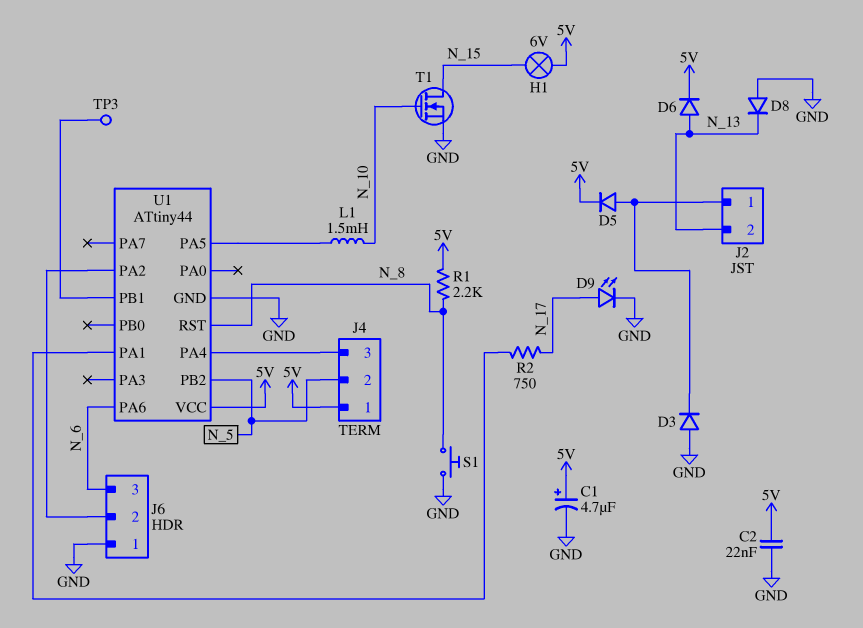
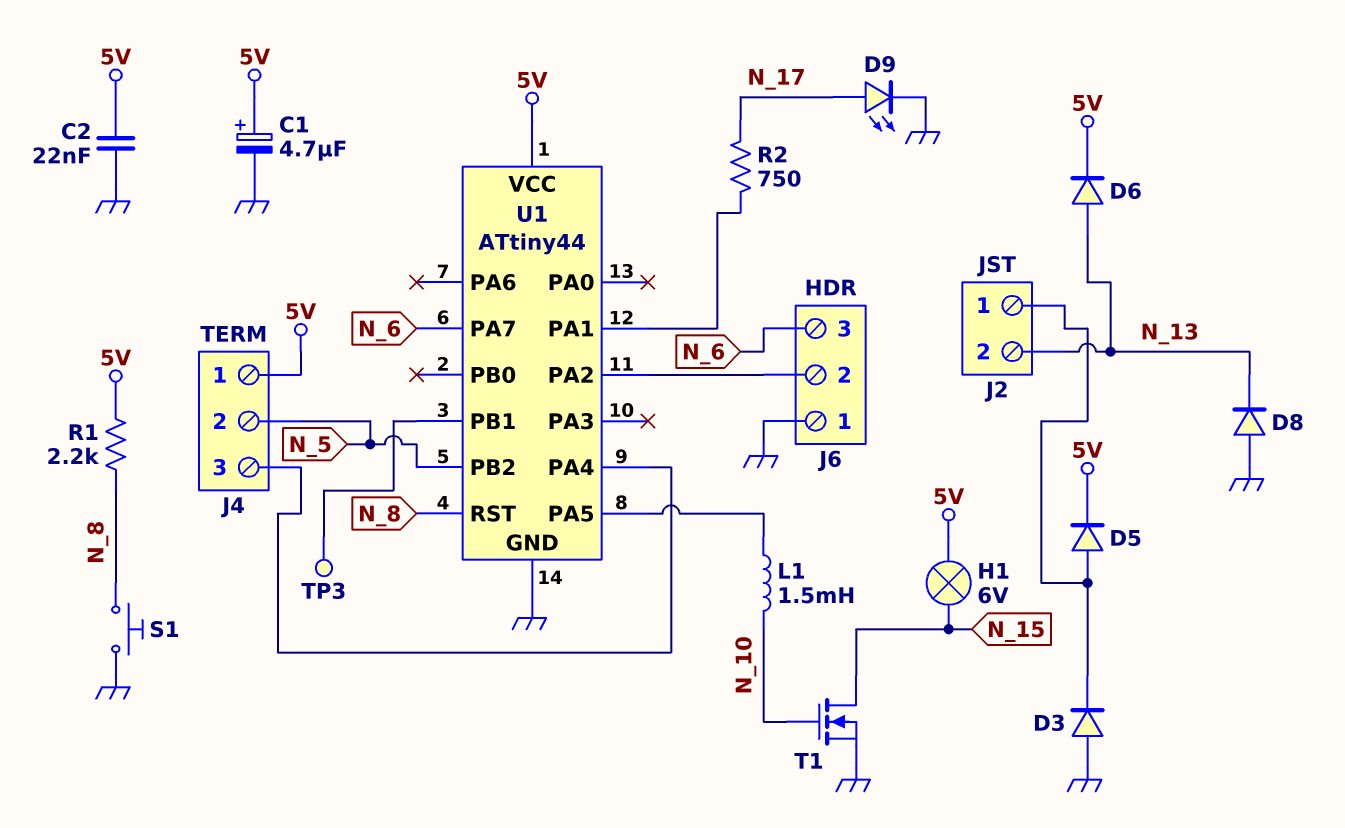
U1 pin PA6: N_6 -> none
U1 pin PA7: none -> N_6

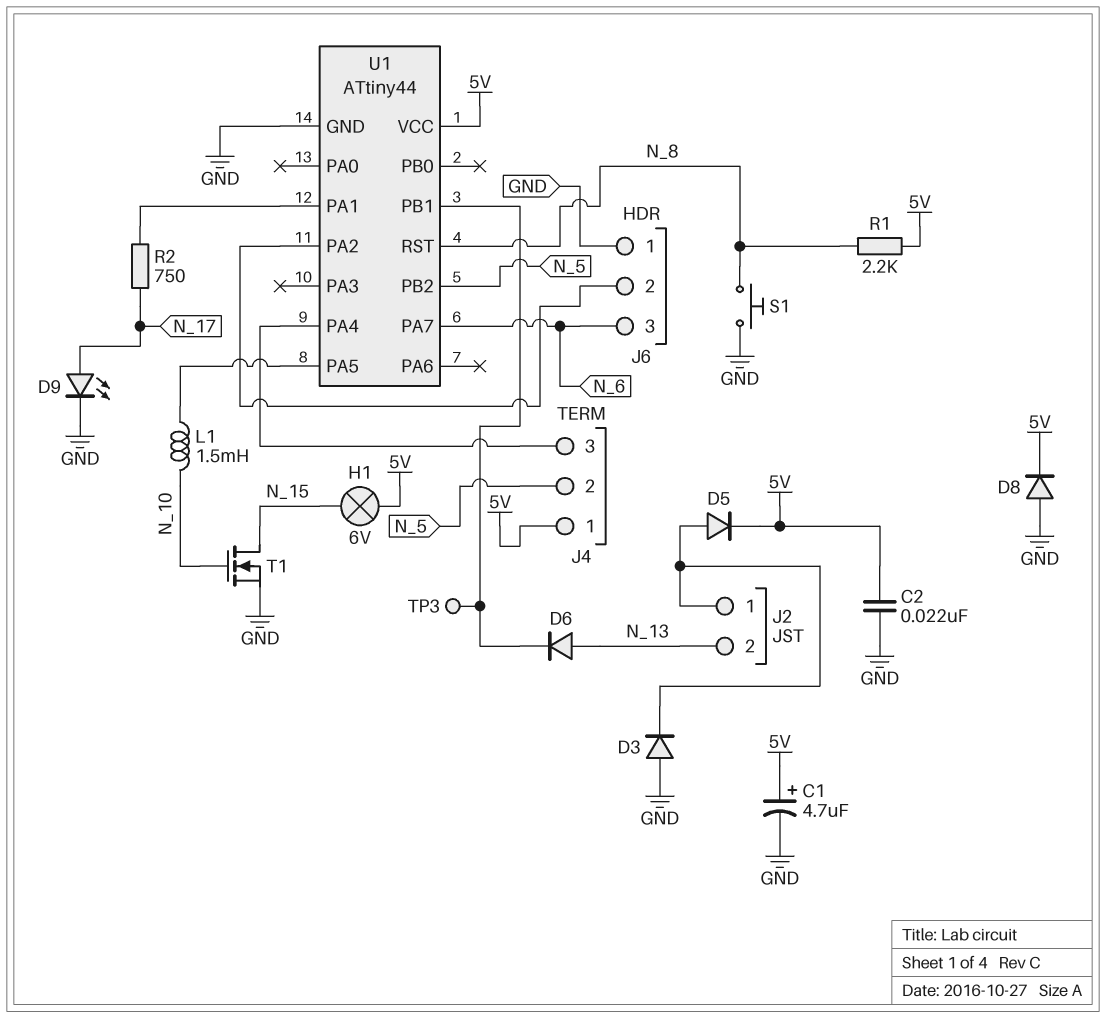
D6: diode (A N_13, K 5V) -> diode (A N_13, K U1/PB1)
D8: diode (A GND, K N_13) -> diode (A GND, K 5V)

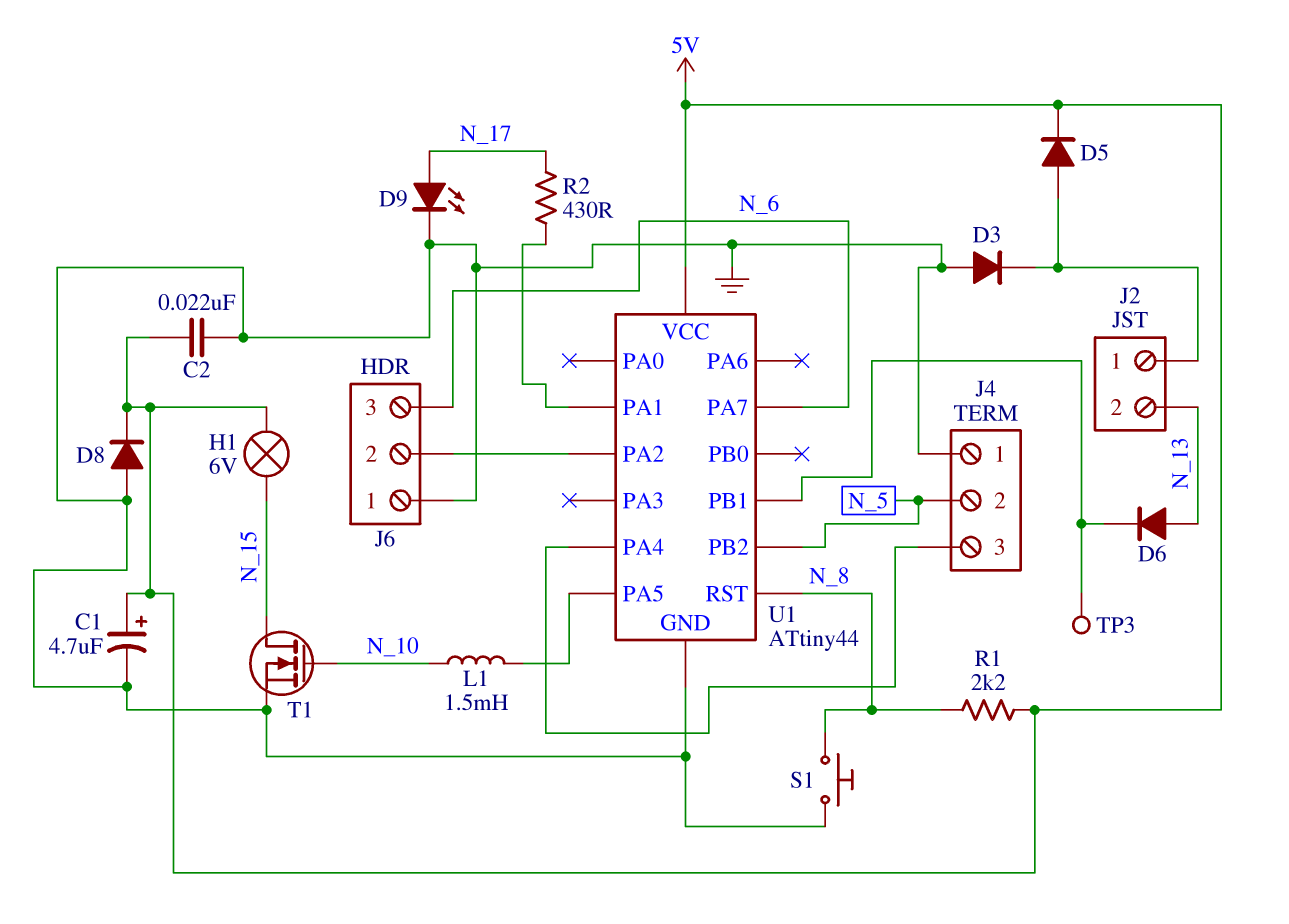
J4 pin 1: 5V -> GND
R2: 750 (N_17, U1/PA1) -> 430 (N_17, U1/PA1)

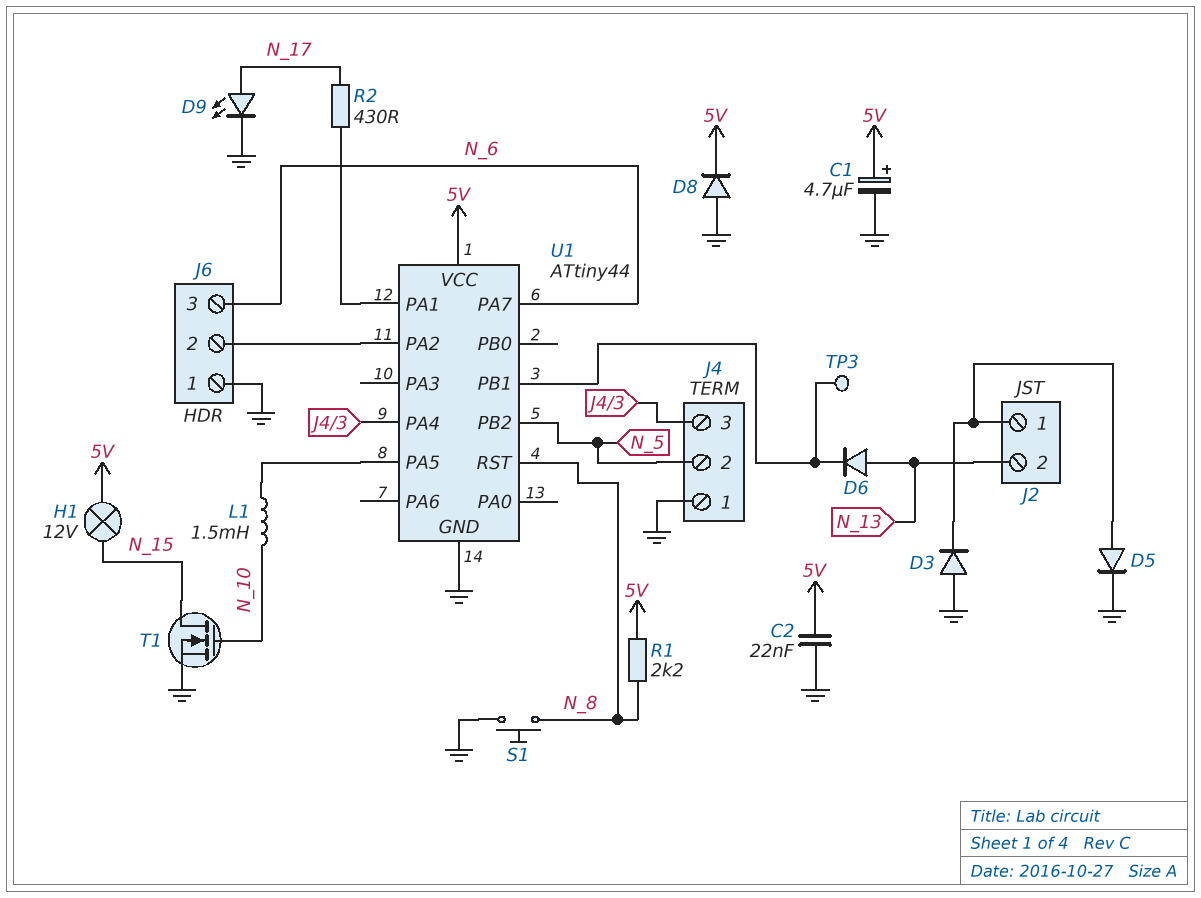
D5: diode (A J2/1, K 5V) -> diode (A J2/1, K GND)
H1: lamp 6V (5V, N_15) -> lamp 12V (5V, N_15)

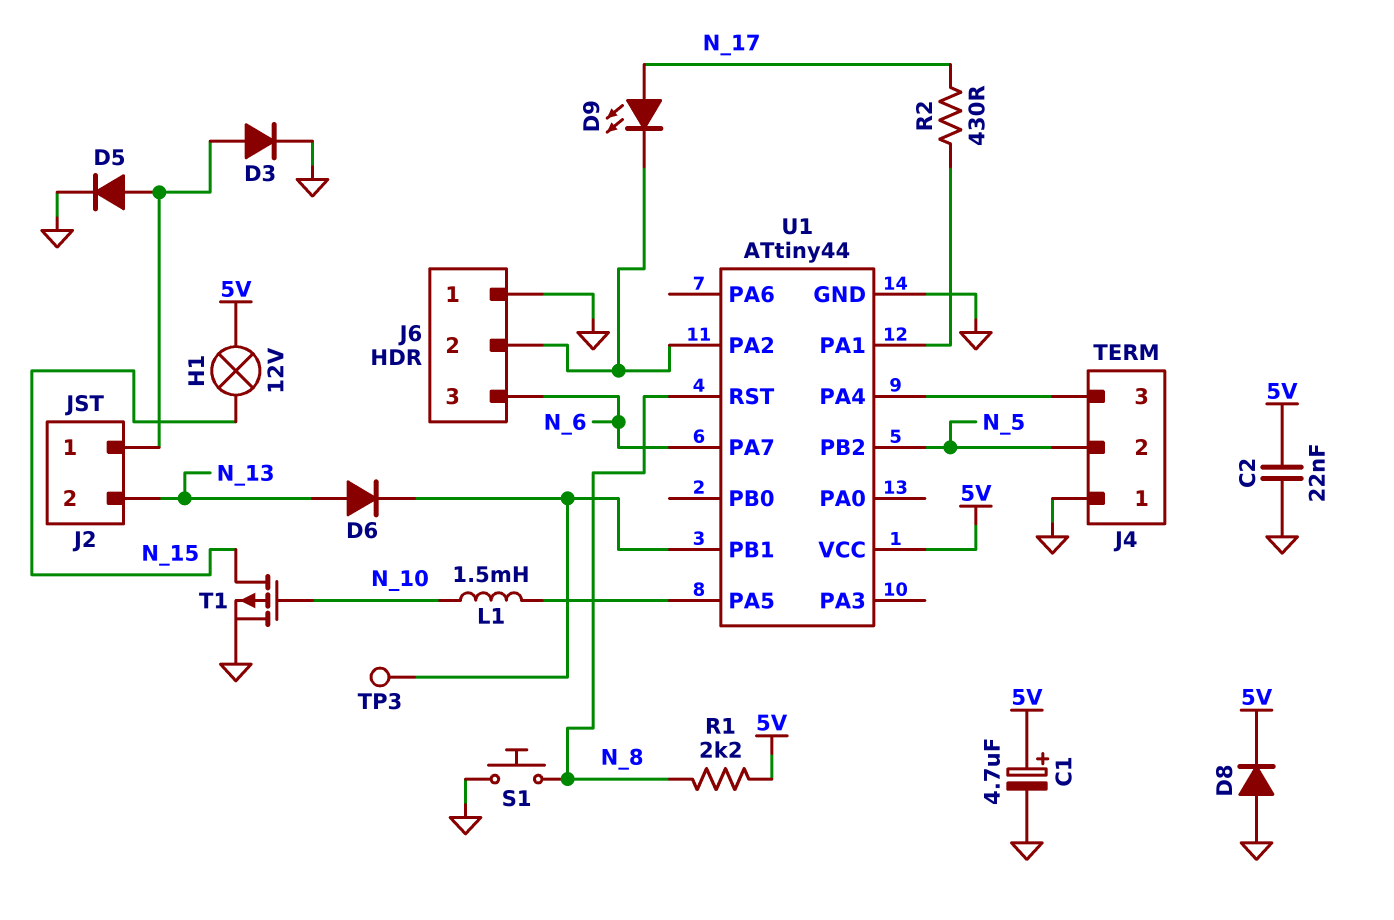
D3: diode (A GND, K J2/1) -> diode (A J2/1, K GND)
D9: LED (A N_17, K GND) -> LED (A N_17, K J6/2)
T1: NMOS (G N_10, D N_15, S GND) -> PMOS (G N_10, D N_15, S GND)

